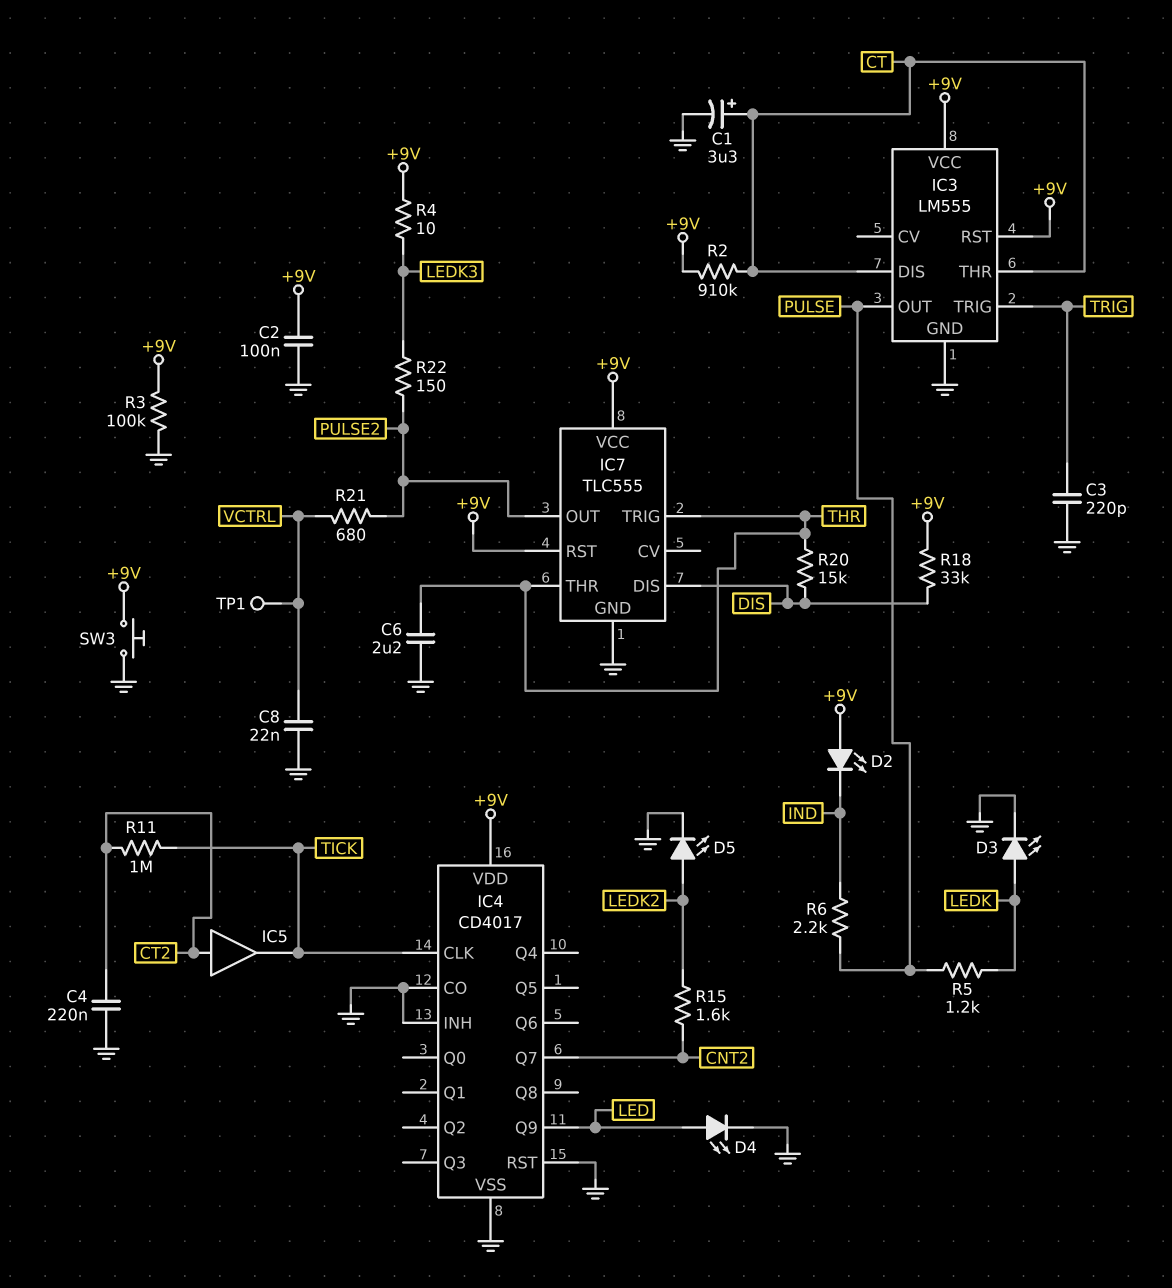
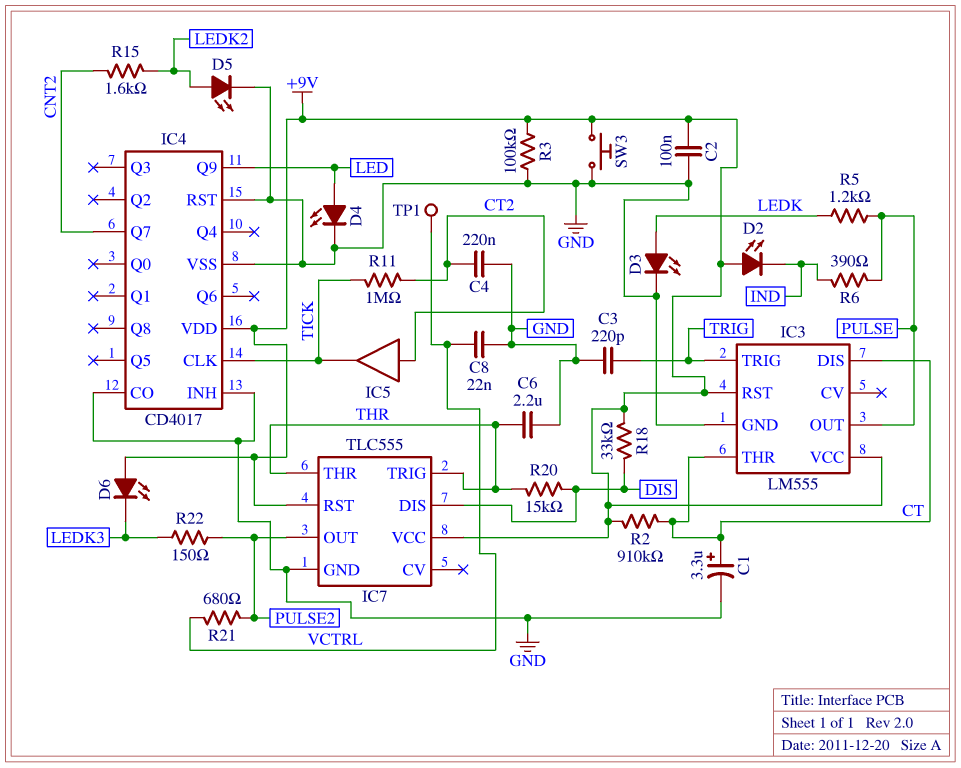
D6: none -> LED (A +9V, K LEDK3)
R4: 10 (+9V, LEDK3) -> none
R6: 2.2k (IND, PULSE) -> 390 (IND, PULSE)

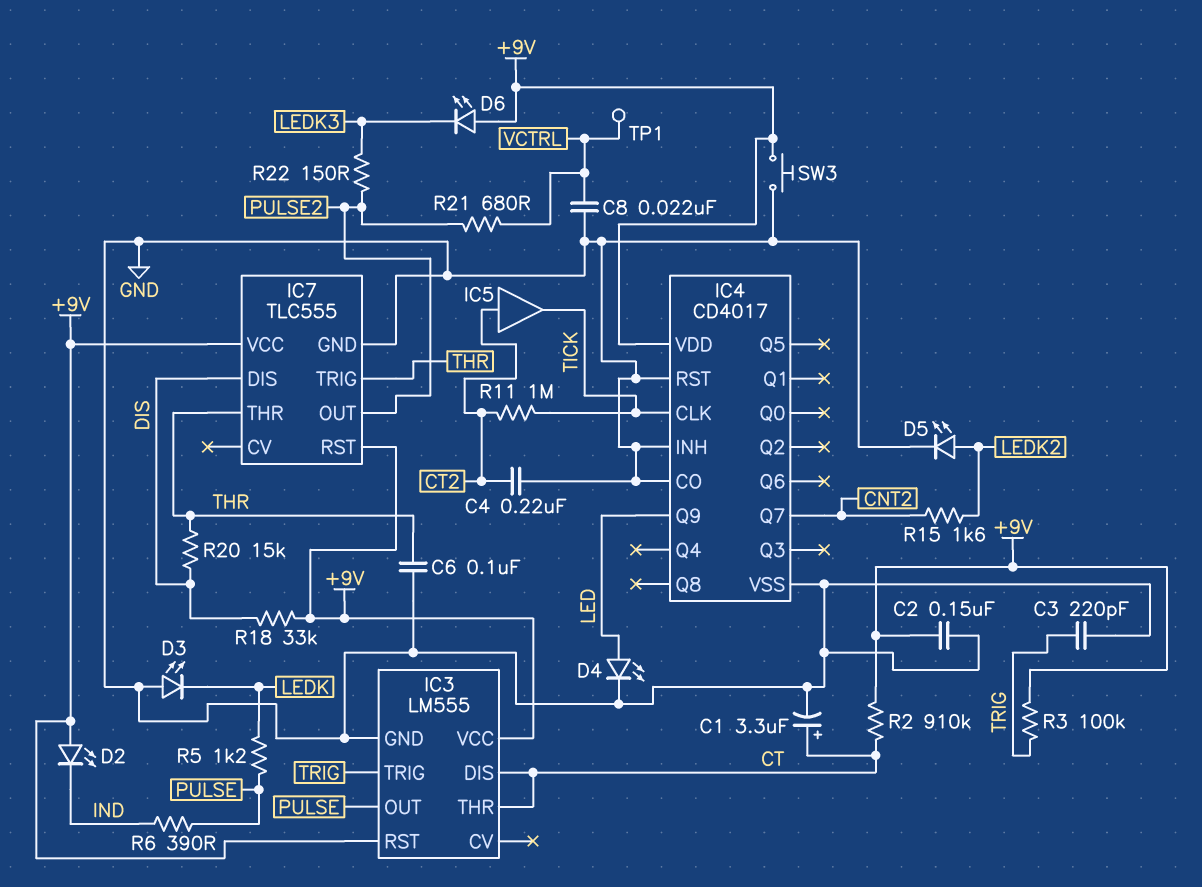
C2: 100nF (+9V, GND) -> 150nF (+9V, GND)
C6: 2.2uF (GND, THR) -> 100nF (GND, THR)
D3: LED (A LEDK, K GND) -> LED (A GND, K LEDK)
R3: 100k (+9V, GND) -> 100k (+9V, TRIG)

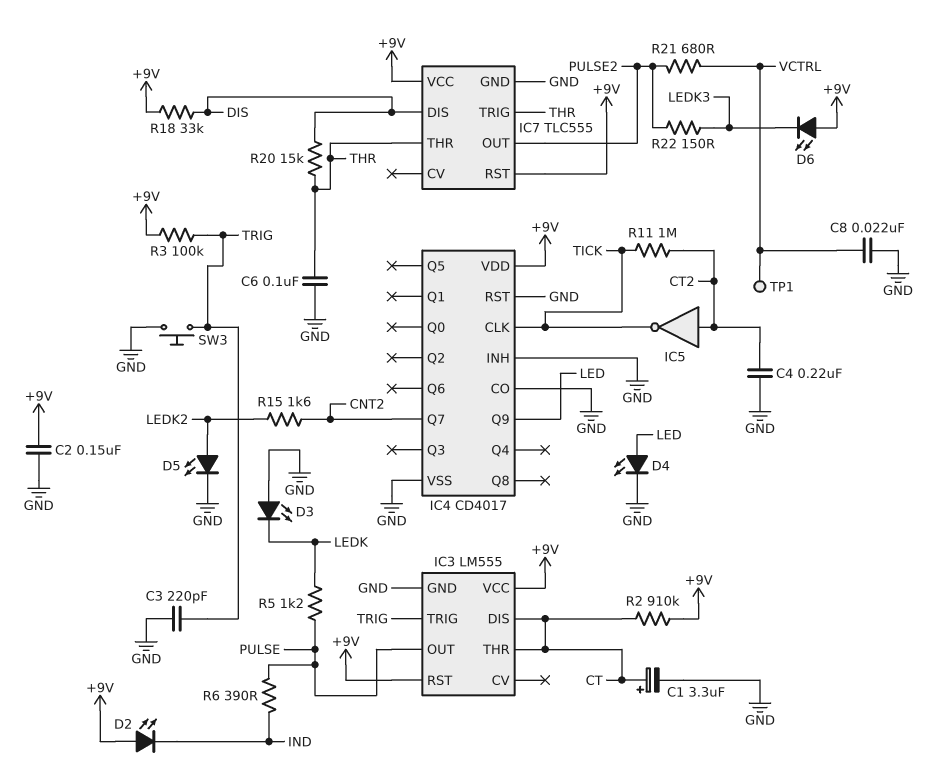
IC5: buffer (in CT2, out TICK) -> NOT (in CT2, out TICK)
SW3: button (+9V, GND) -> button (GND, TRIG)

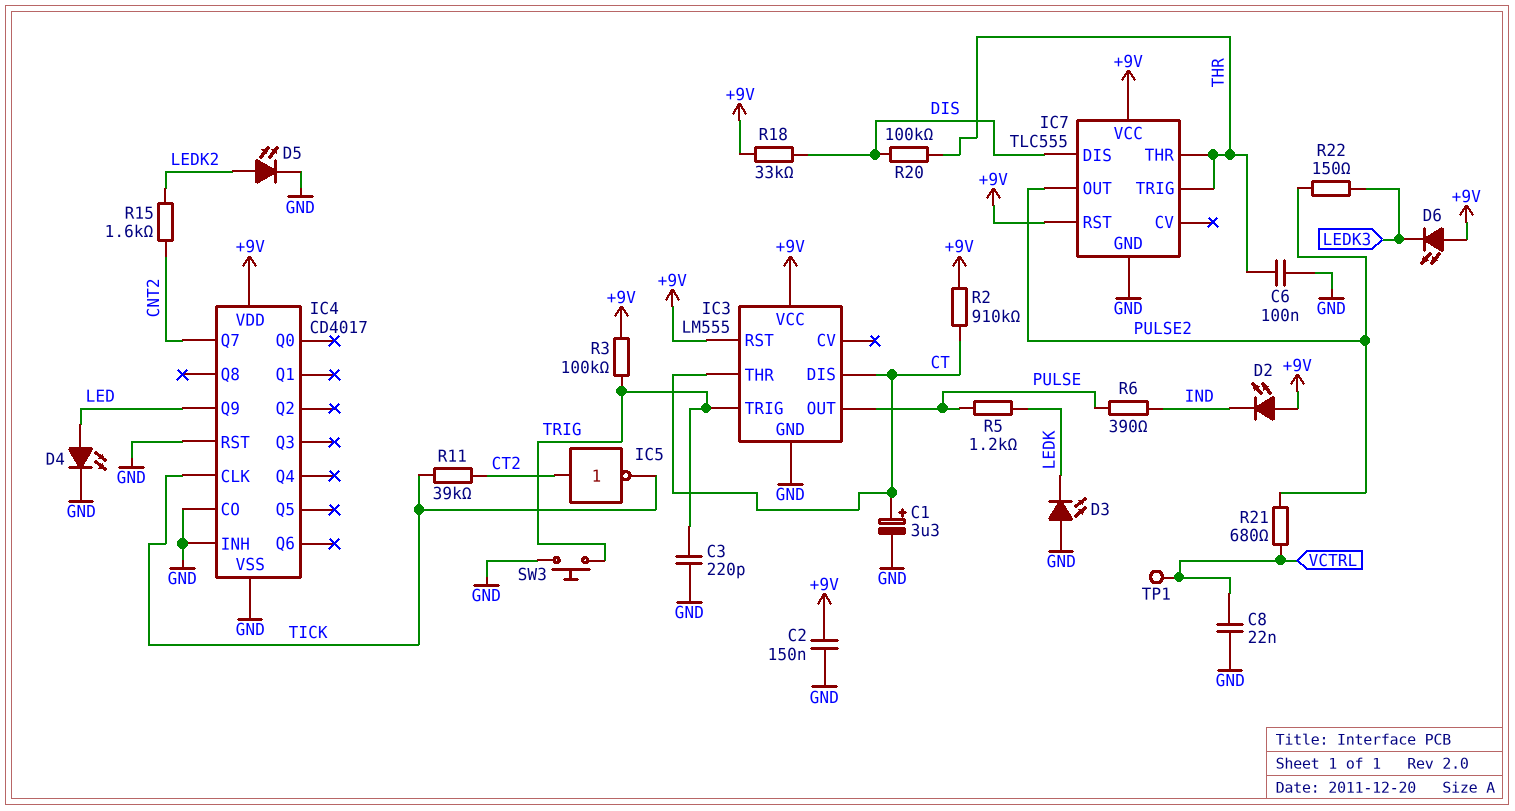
C4: 220nF (CT2, GND) -> none
R11: 1M (CT2, TICK) -> 39k (CT2, TICK)
R20: 15k (DIS, THR) -> 100k (DIS, THR)

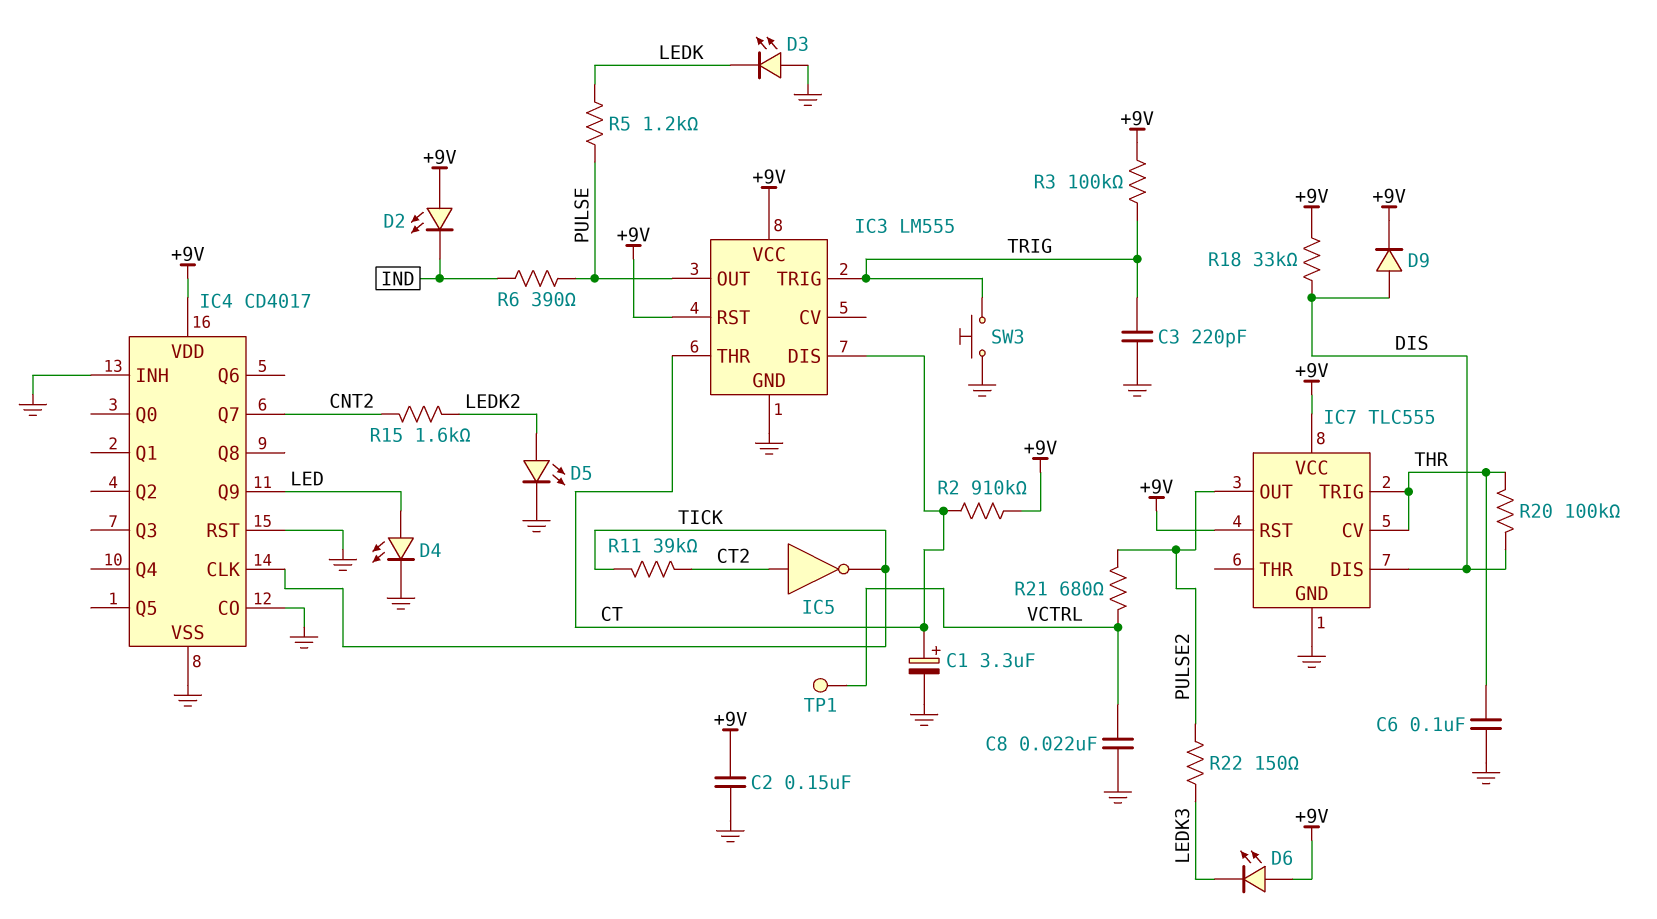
D9: none -> diode (A DIS, K +9V)
IC7 pin CV: none -> THR
IC7 pin THR: THR -> none

